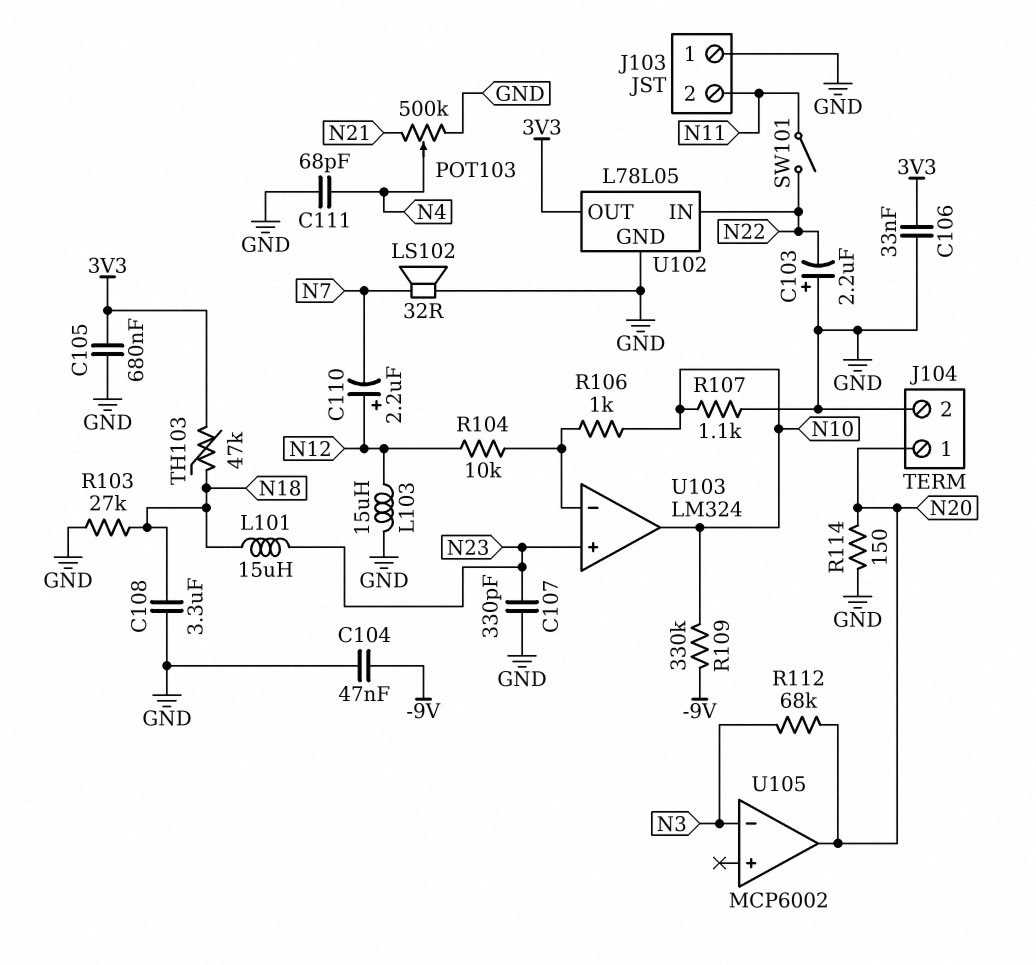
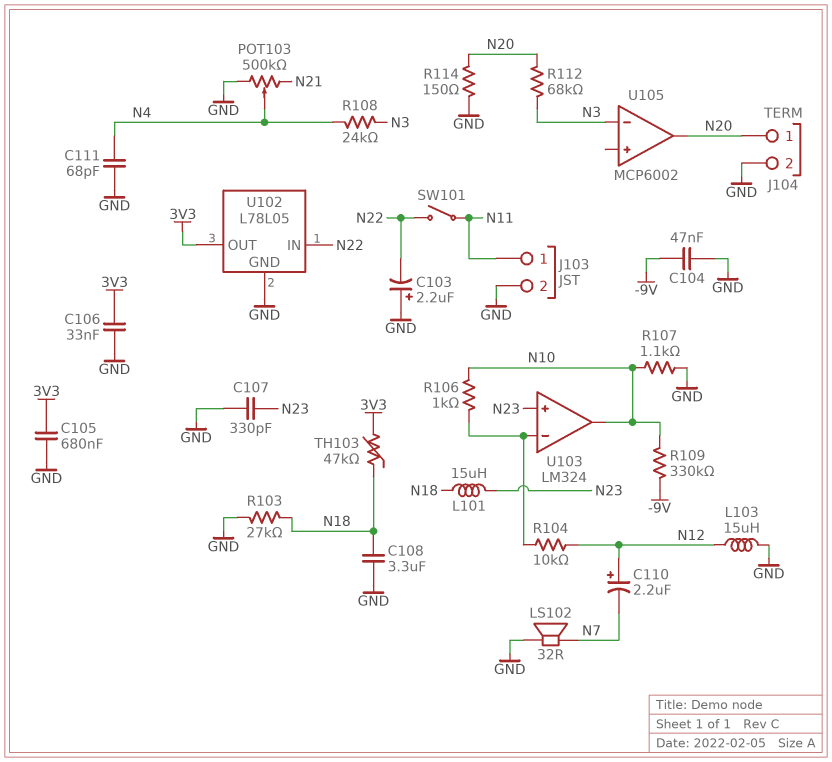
J103 pin 1: GND -> N11
J103 pin 2: N11 -> GND
R108: none -> 24k (N3, N4)

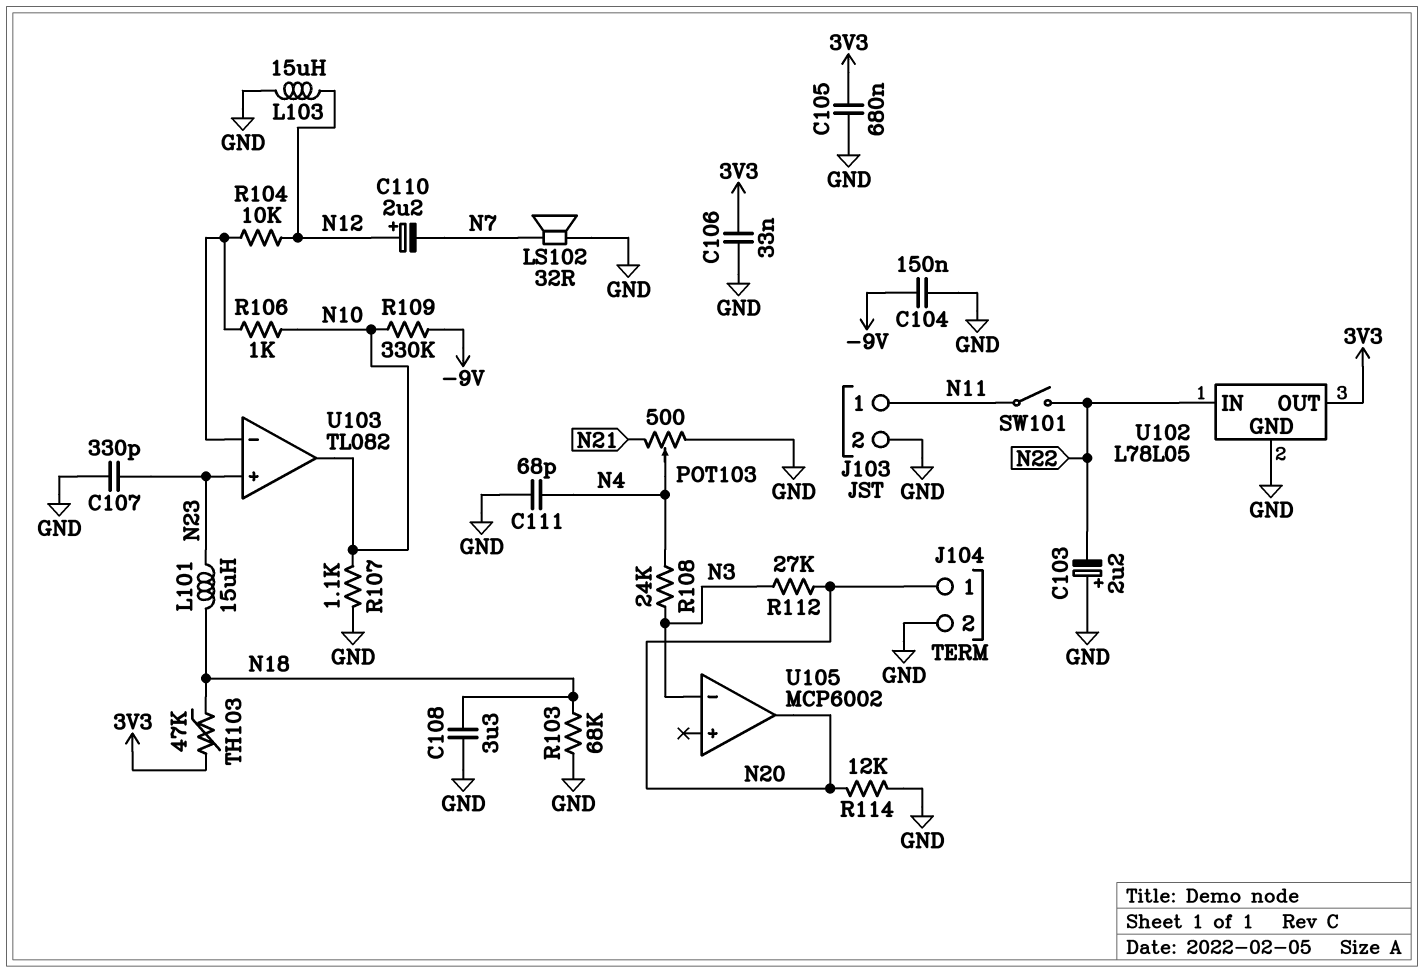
C104: 47nF (-9V, GND) -> 150nF (-9V, GND)
POT103: 500k (GND, N21, wiper N4) -> 500 (GND, N21, wiper N4)
R103: 27k (GND, N18) -> 68k (GND, N18)
R112: 68k (N3, N20) -> 27k (N3, N20)
R114: 150 (GND, N20) -> 12k (GND, N20)
U103: LM324 -> TL082

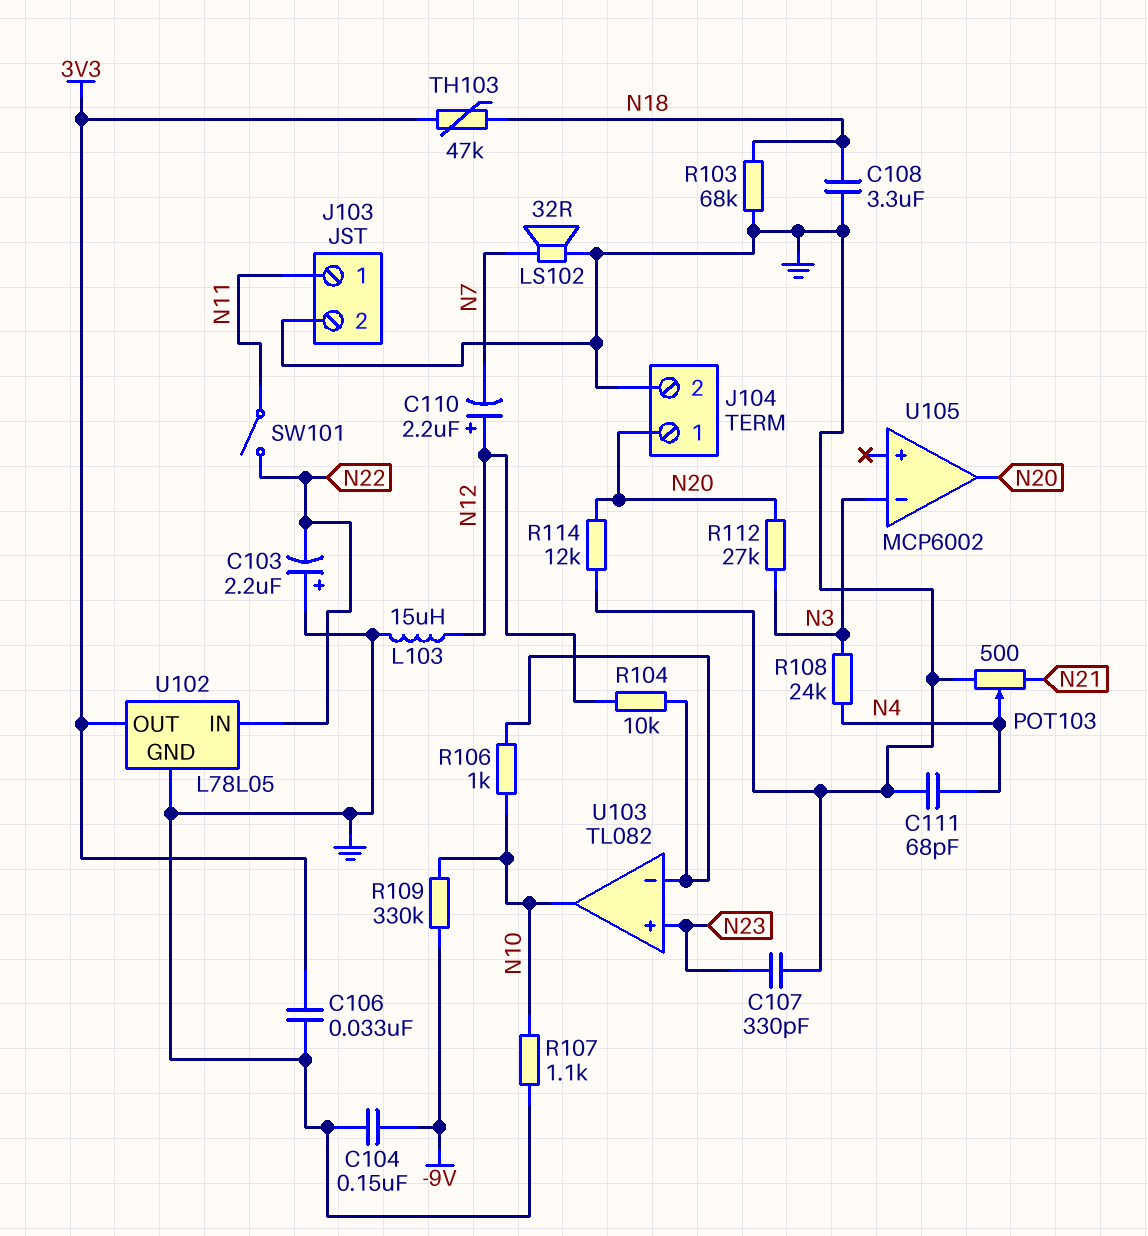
C105: 680nF (3V3, GND) -> none
L101: 15uH (N18, N23) -> none

